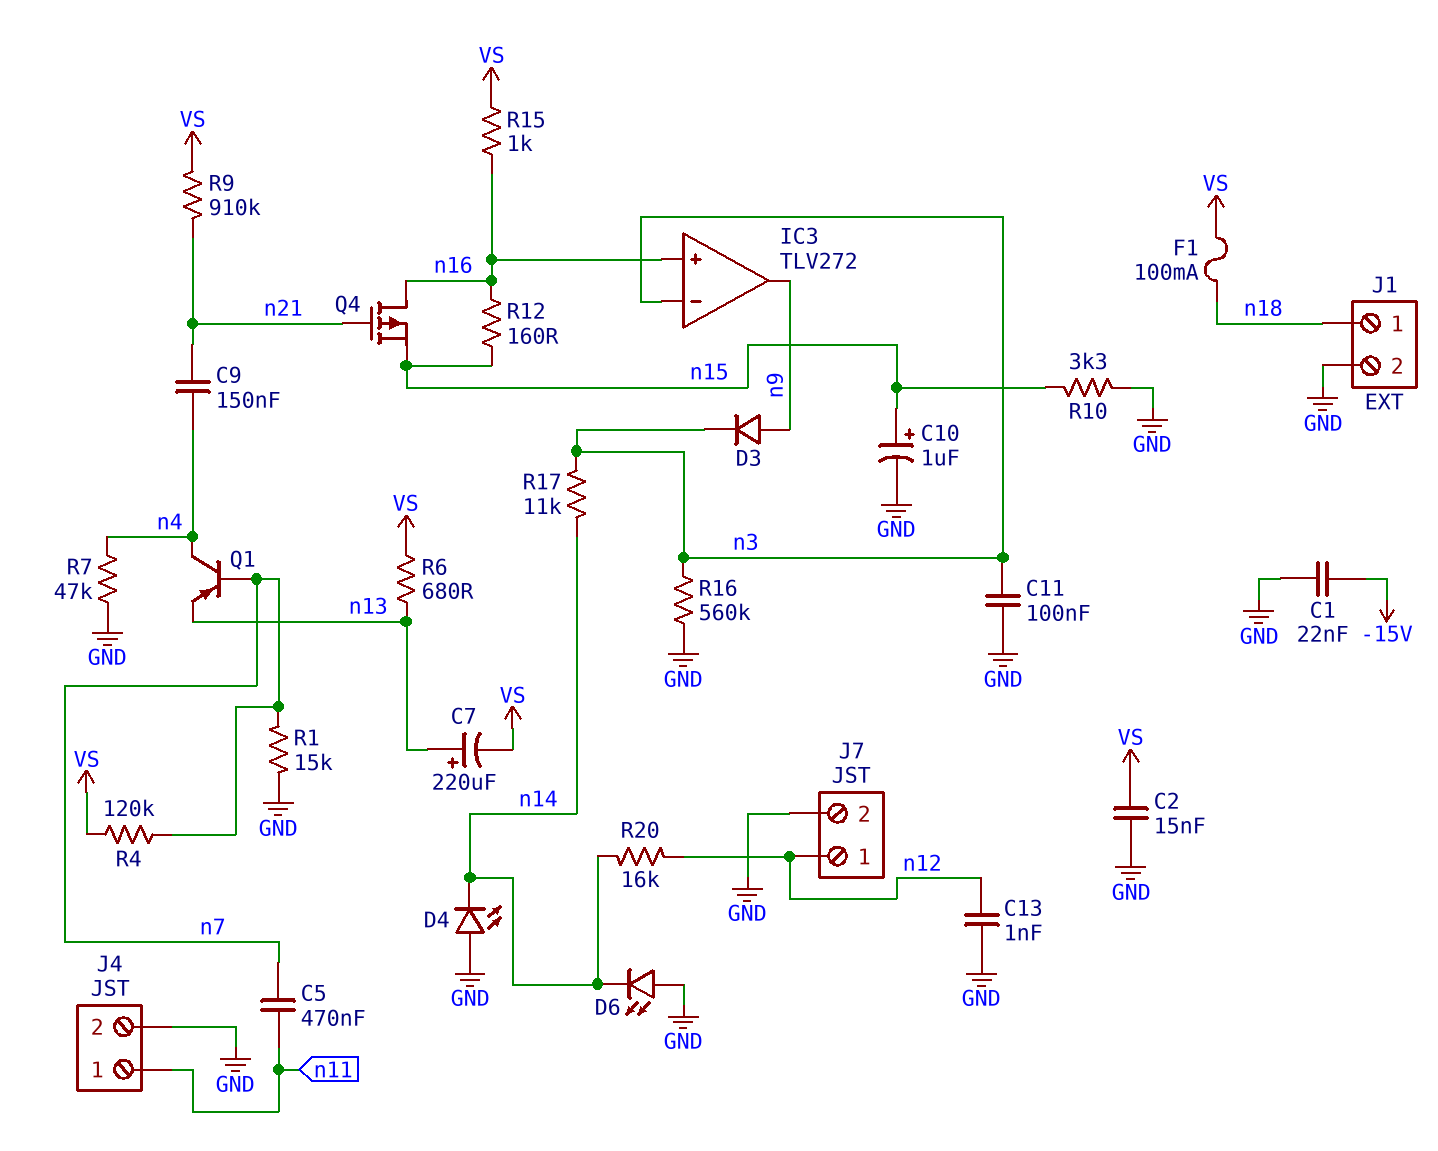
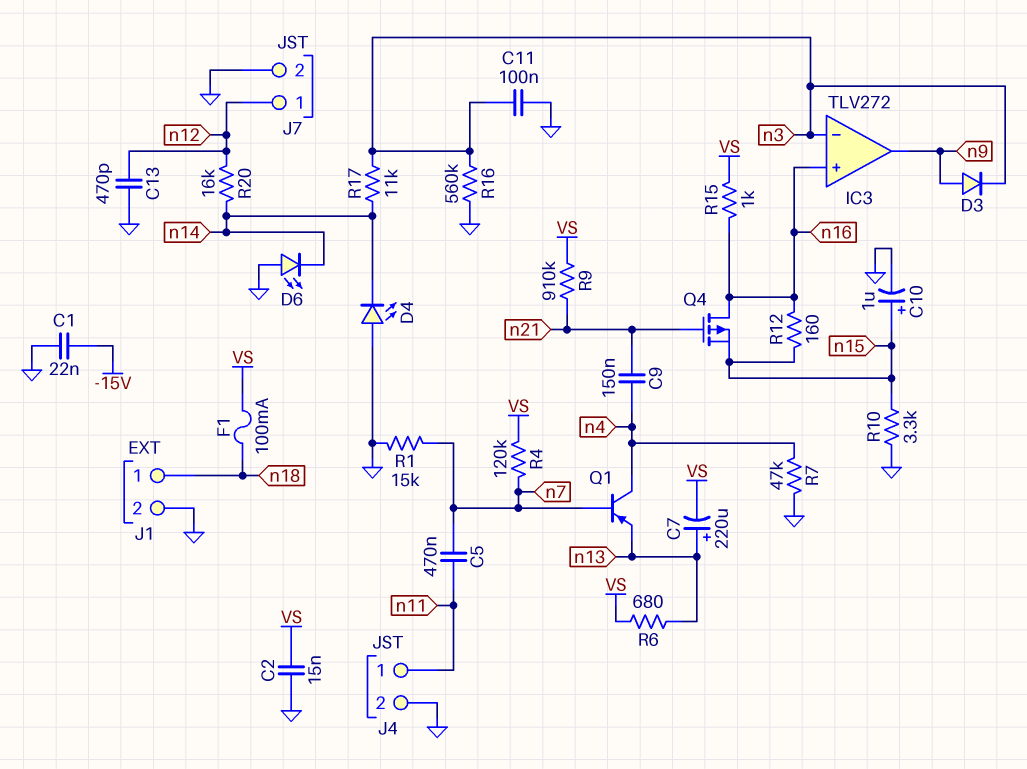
C13: 1nF (GND, n12) -> 470pF (GND, n12)

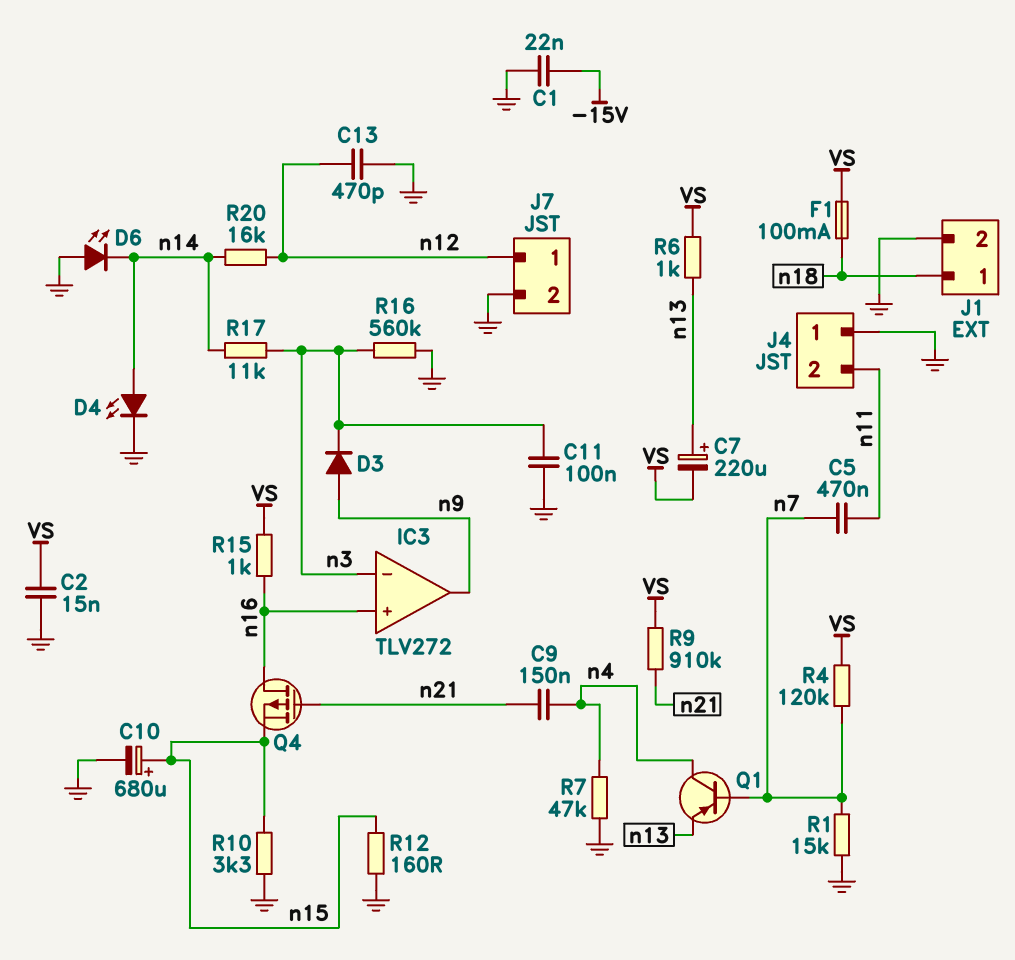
C10: 1uF (plus n15, minus GND) -> 680uF (plus n15, minus GND)
D4: LED (A GND, K n14) -> LED (A n14, K GND)
J4 pin 1: n11 -> GND
J4 pin 2: GND -> n11
R6: 680 (VS, n13) -> 1k (VS, n13)
R12: 160 (n15, n16) -> 160 (GND, n15)

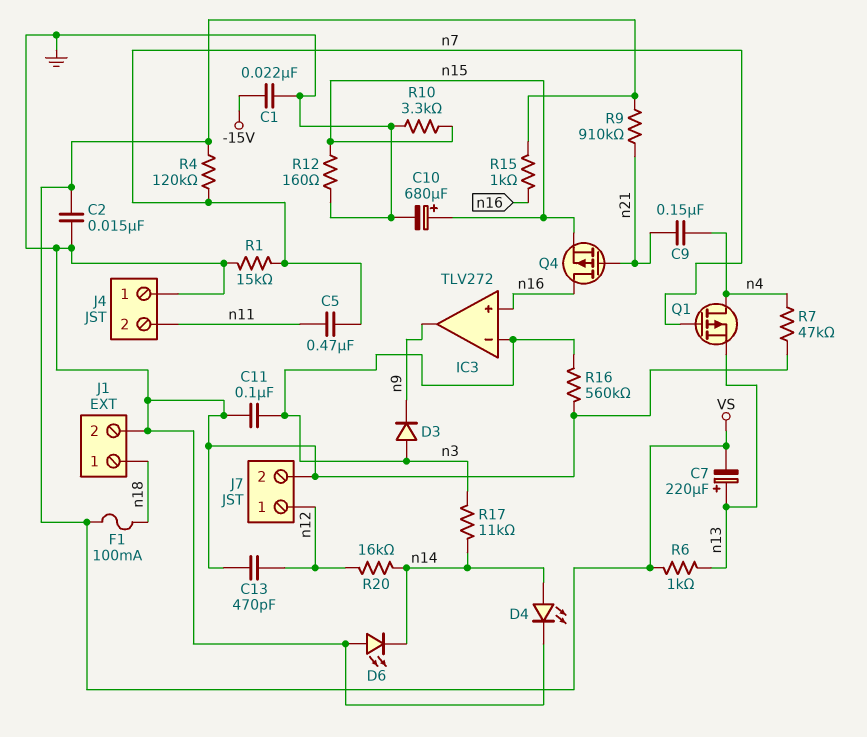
D3: diode (A n9, K n3) -> diode (A n3, K n9)
Q1: PNP (B n7, C n4, E n13) -> PMOS (G n7, D n4, S n13)

